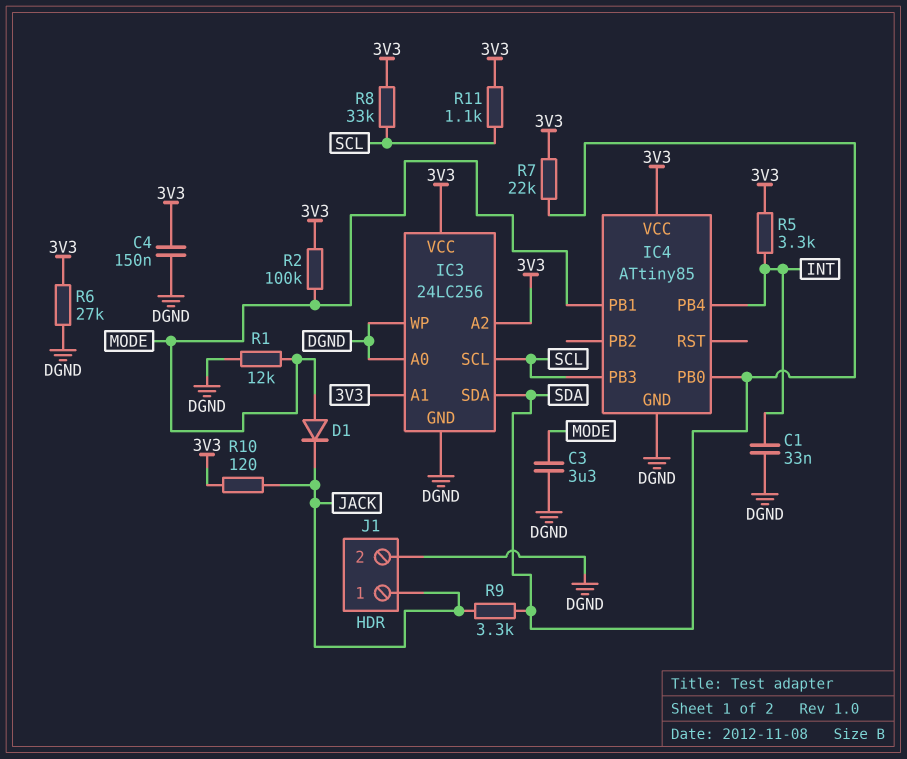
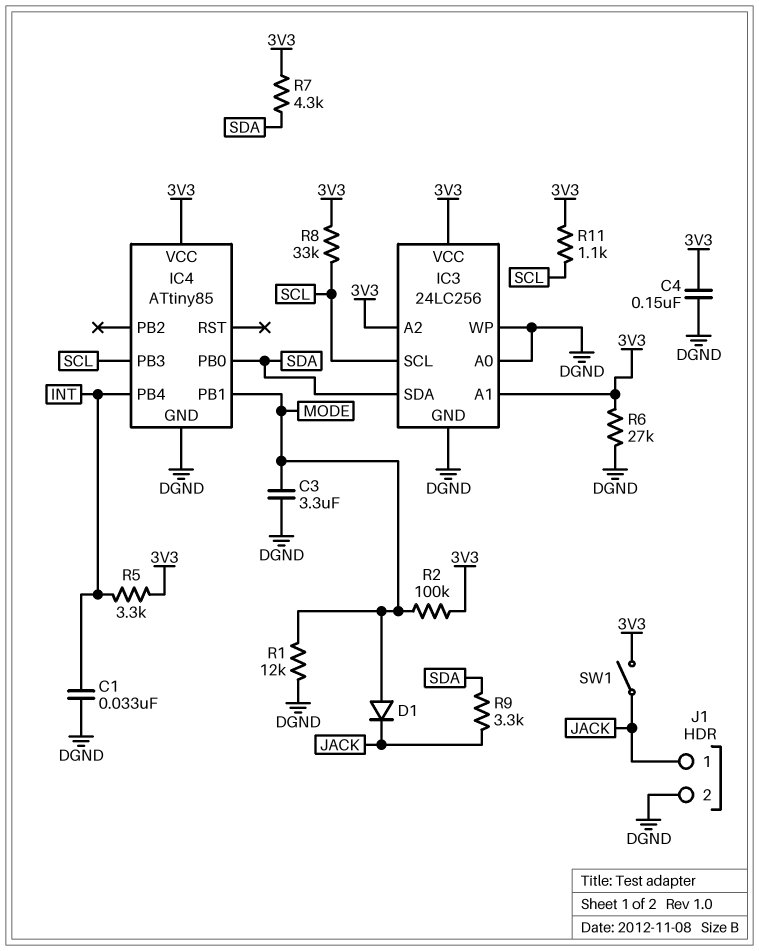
R7: 22k (3V3, SDA) -> 4.3k (3V3, SDA)
R10: 120 (3V3, JACK) -> none
SW1: none -> switch (3V3, JACK)

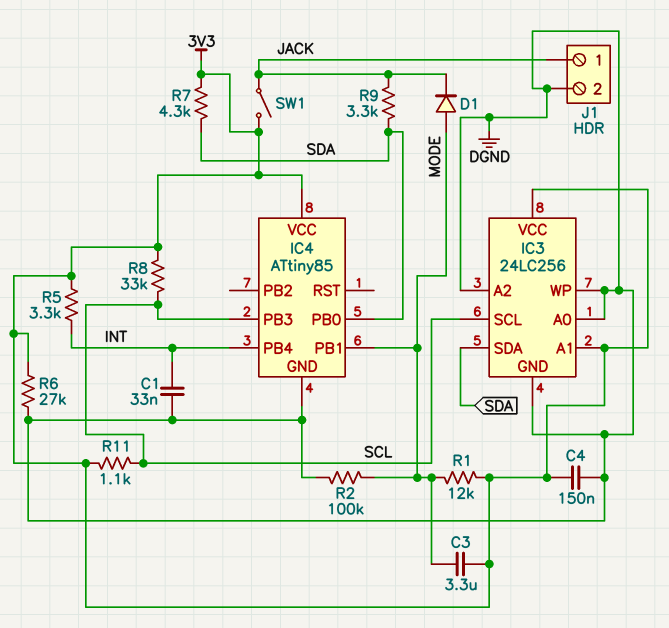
C3: 3.3uF (DGND, MODE) -> 3.3uF (3V3, MODE)
IC3 pin A2: 3V3 -> DGND
R1: 12k (DGND, MODE) -> 12k (3V3, MODE)
R2: 100k (3V3, MODE) -> 100k (DGND, MODE)

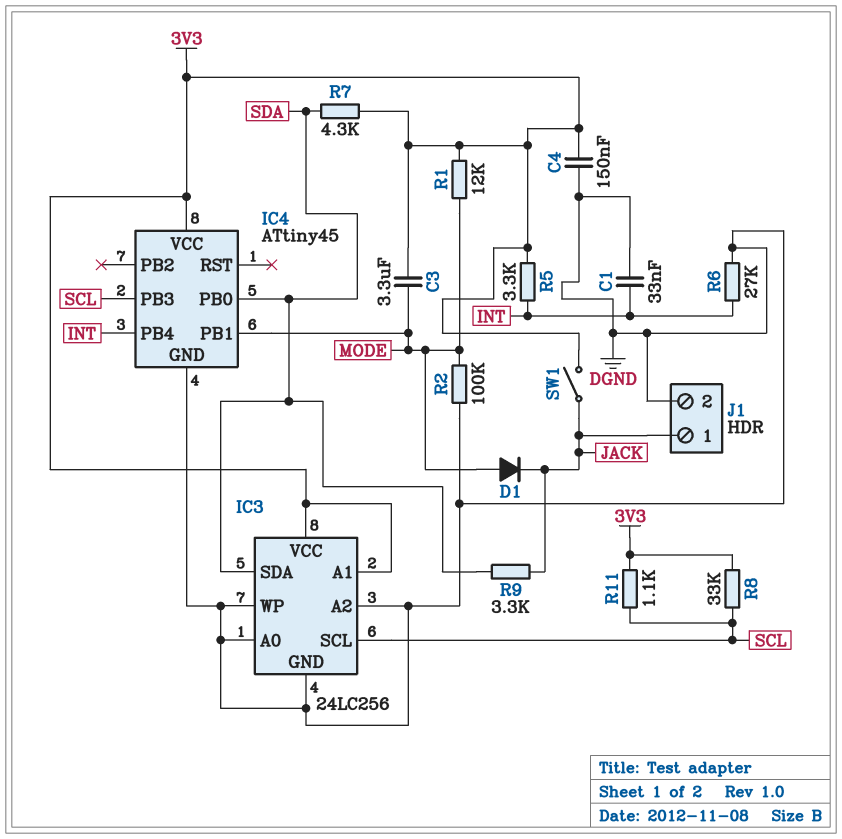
IC4: ATtiny85 -> ATtiny45
R6: 27k (3V3, DGND) -> 27k (DGND, INT)

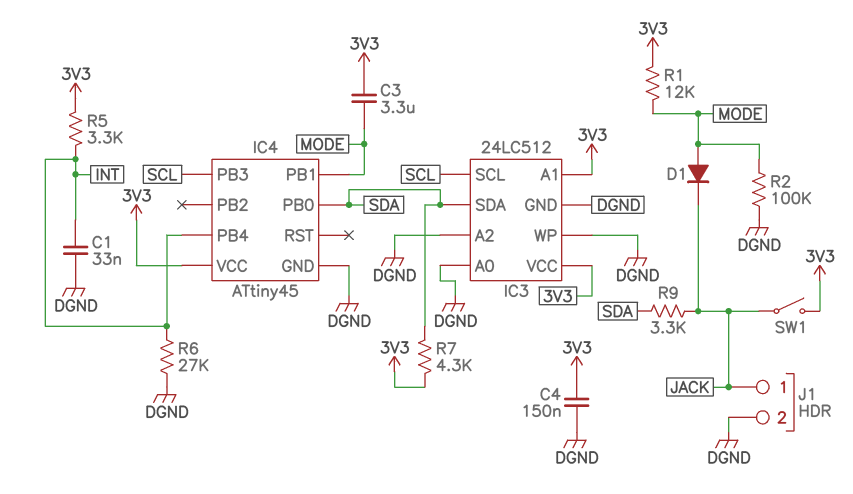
IC3: 24LC256 -> 24LC512
R8: 33k (3V3, SCL) -> none
R11: 1.1k (3V3, SCL) -> none

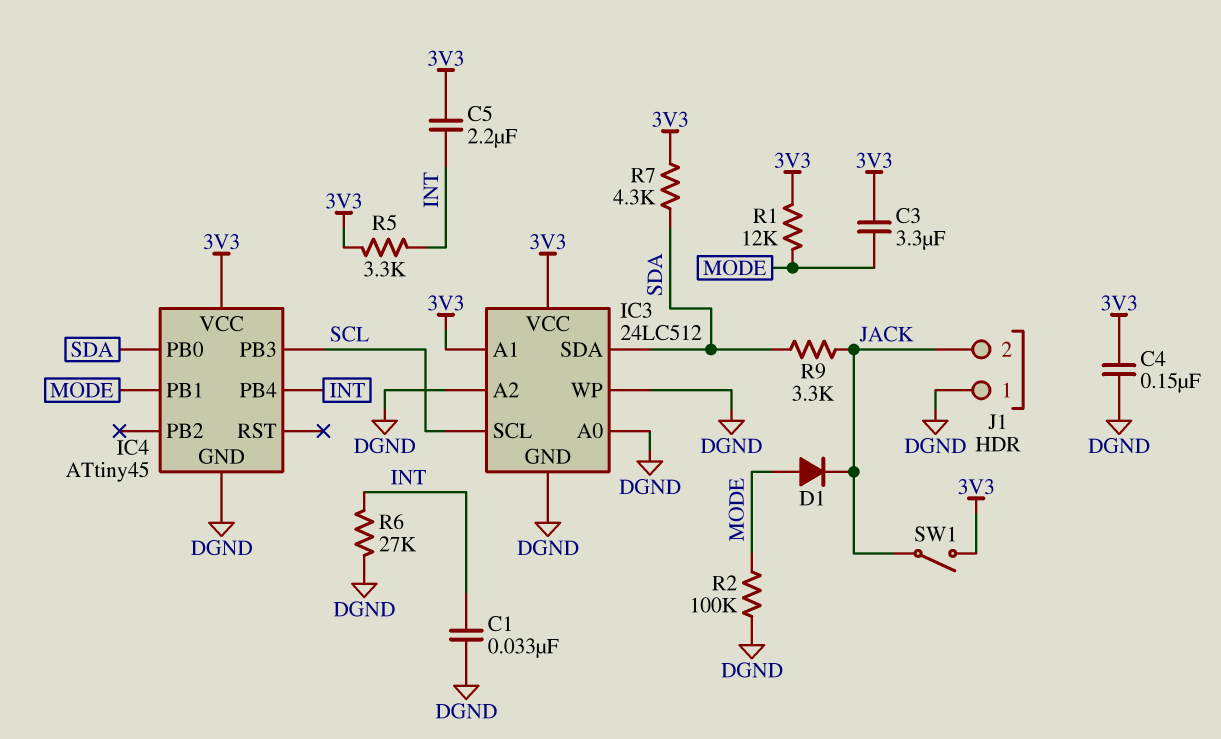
C5: none -> 2.2uF (3V3, INT)
J1 pin 1: JACK -> DGND
J1 pin 2: DGND -> JACK

